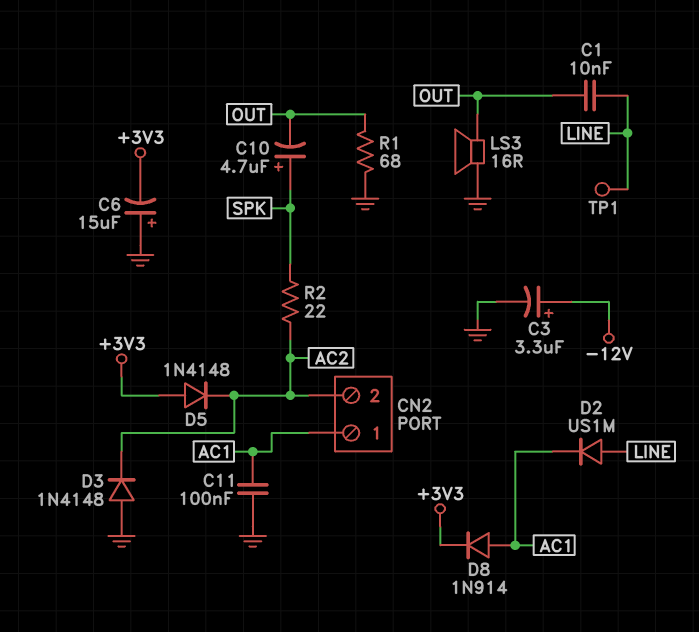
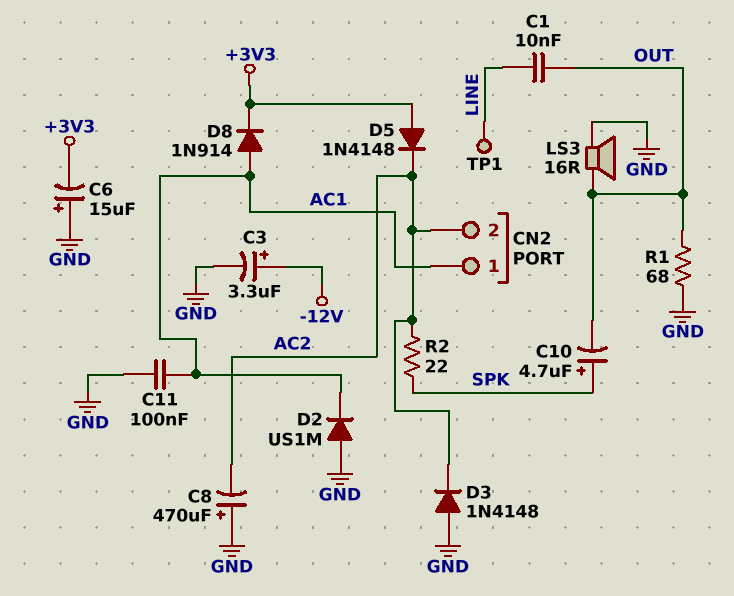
C8: none -> 470uF (plus GND, minus AC2)
D2: diode US1M (A LINE, K AC1) -> diode US1M (A GND, K AC1)

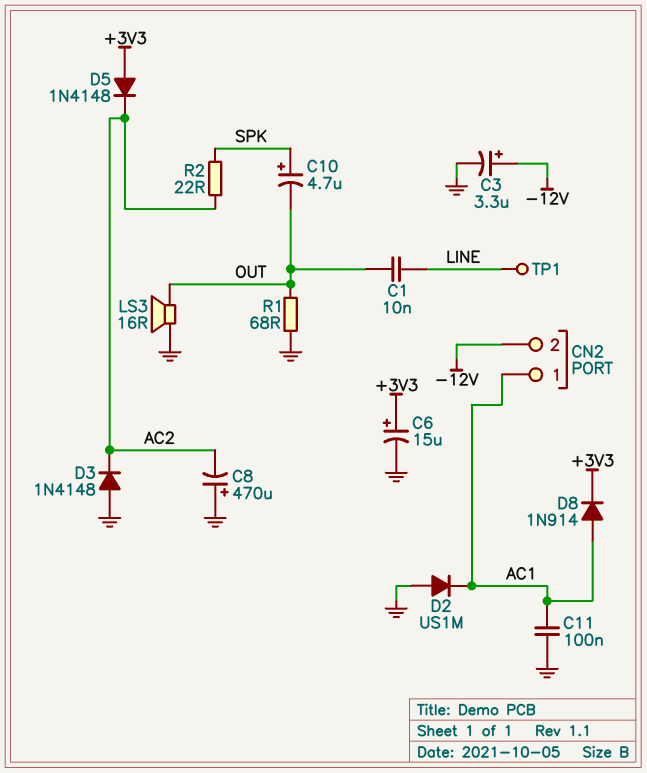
C6: 15uF (plus GND, minus +3V3) -> 15uF (plus +3V3, minus GND)
CN2 pin 2: AC2 -> -12V

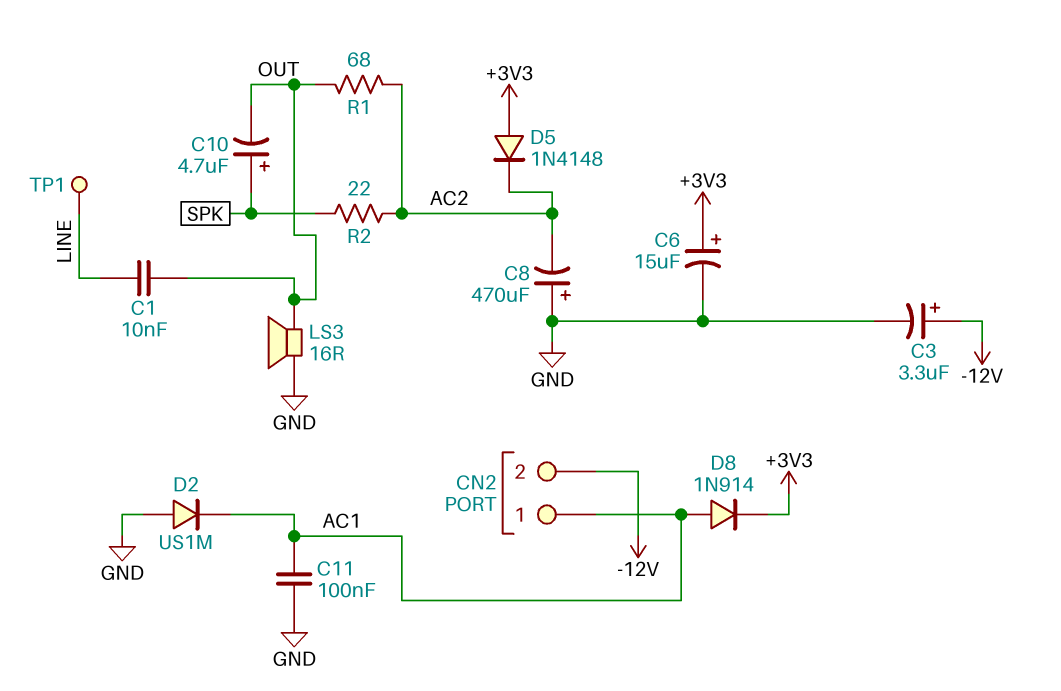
D3: diode 1N4148 (A GND, K AC2) -> none
R1: 68 (GND, OUT) -> 68 (AC2, OUT)

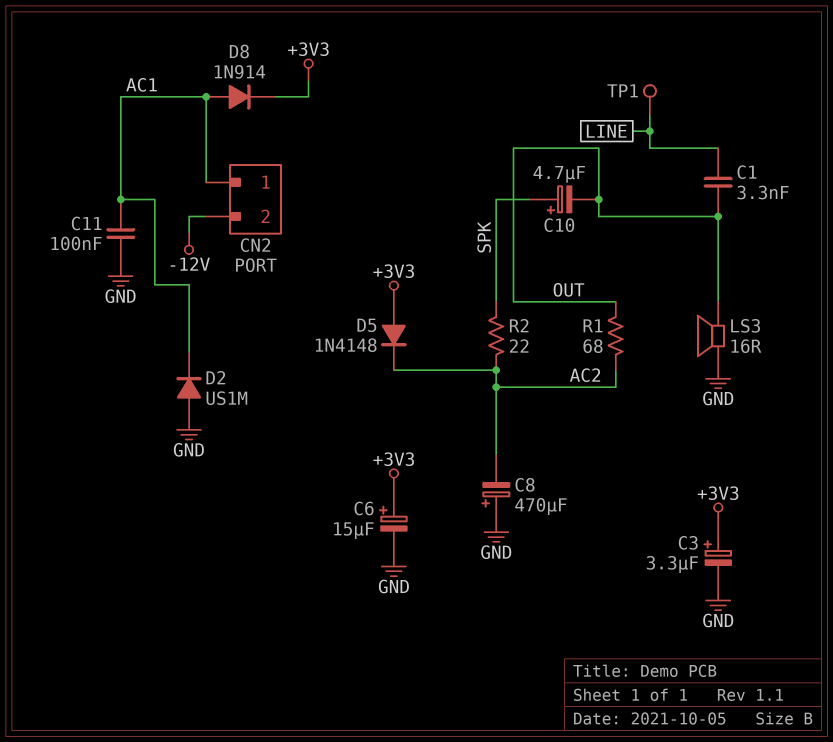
C1: 10nF (LINE, OUT) -> 3.3nF (LINE, OUT)
C3: 3.3uF (plus -12V, minus GND) -> 3.3uF (plus +3V3, minus GND)

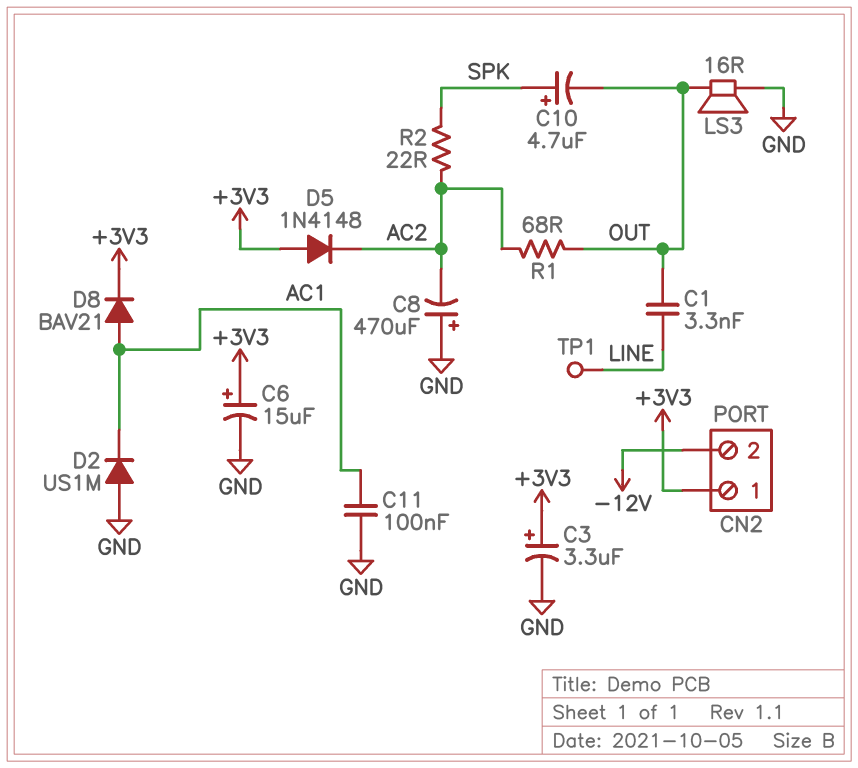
CN2 pin 1: AC1 -> +3V3
D8: diode 1N914 (A AC1, K +3V3) -> diode BAV21 (A AC1, K +3V3)

